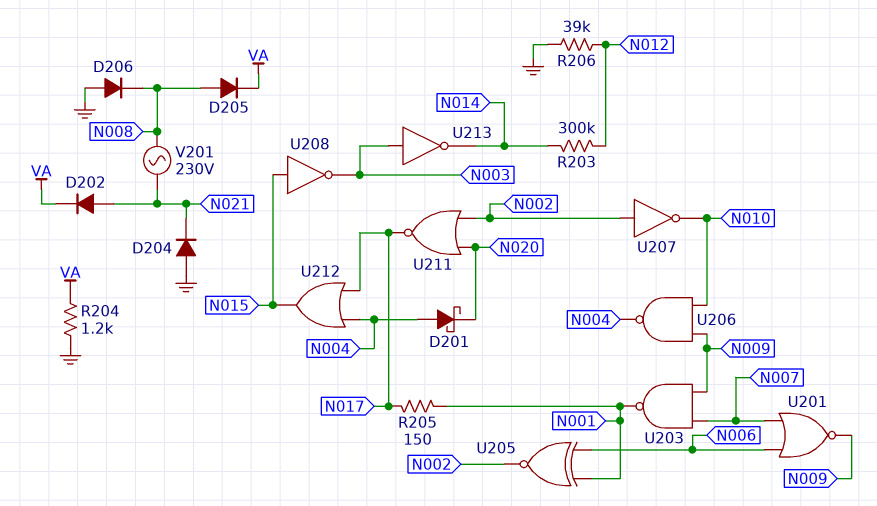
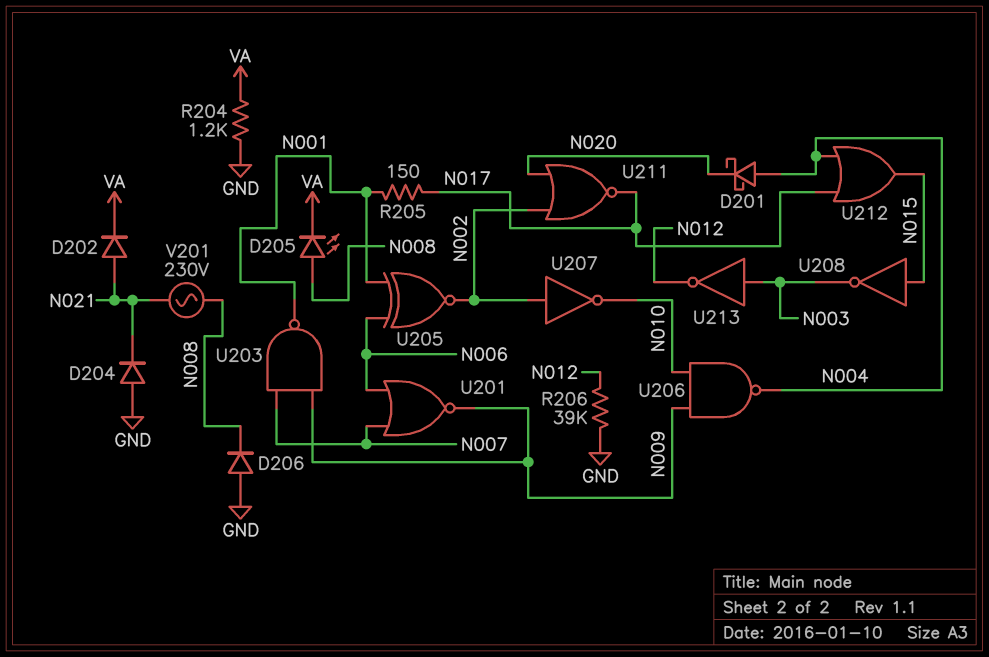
D205: diode (A N008, K VA) -> LED (A N008, K VA)
R203: 300k (N012, N014) -> none
U213: NOT (in N003, out N014) -> NOT (in N003, out N012)

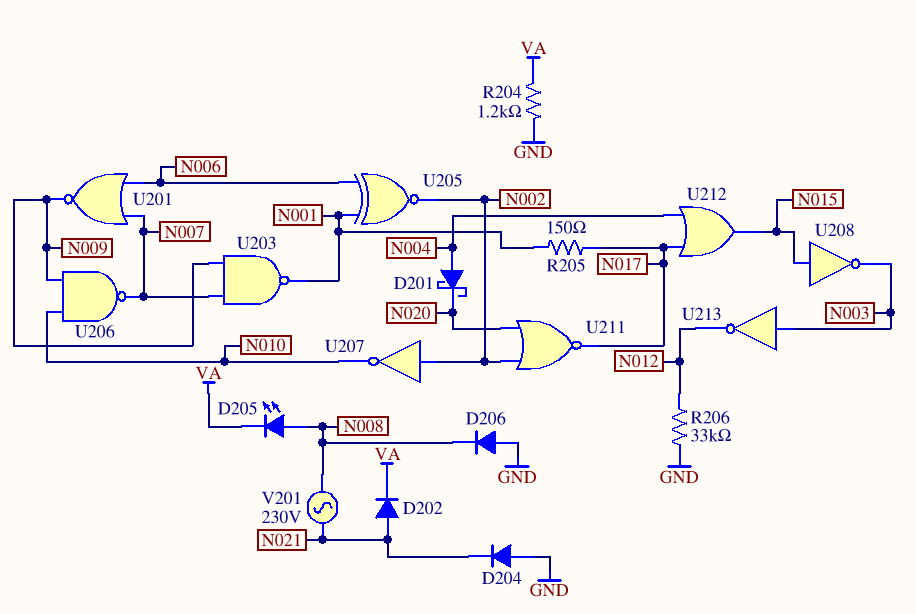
R206: 39k (GND, N012) -> 33k (GND, N012)
U206: NAND (in N009, in N010, out N004) -> NAND (in N009, in N010, out N007)

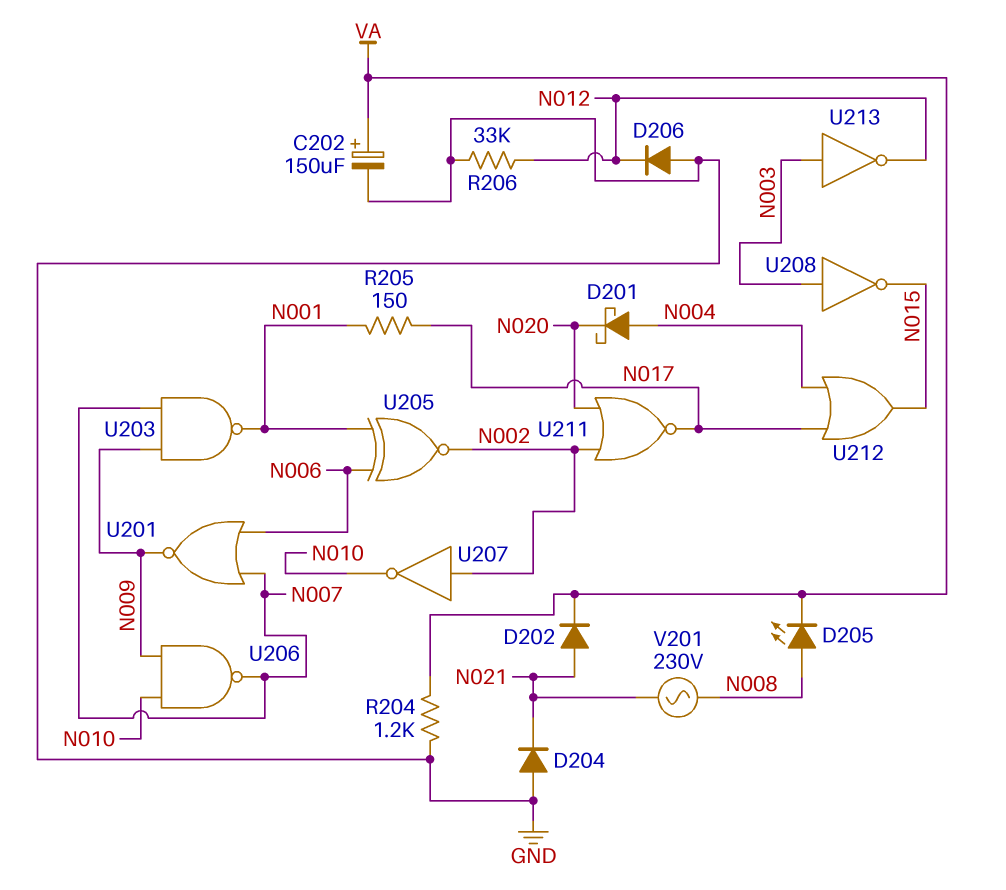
C202: none -> 150uF (plus VA, minus GND)
D206: diode (A GND, K N008) -> diode (A GND, K N012)
U208: NOT (in N015, out N003) -> NOT (in N003, out N015)

